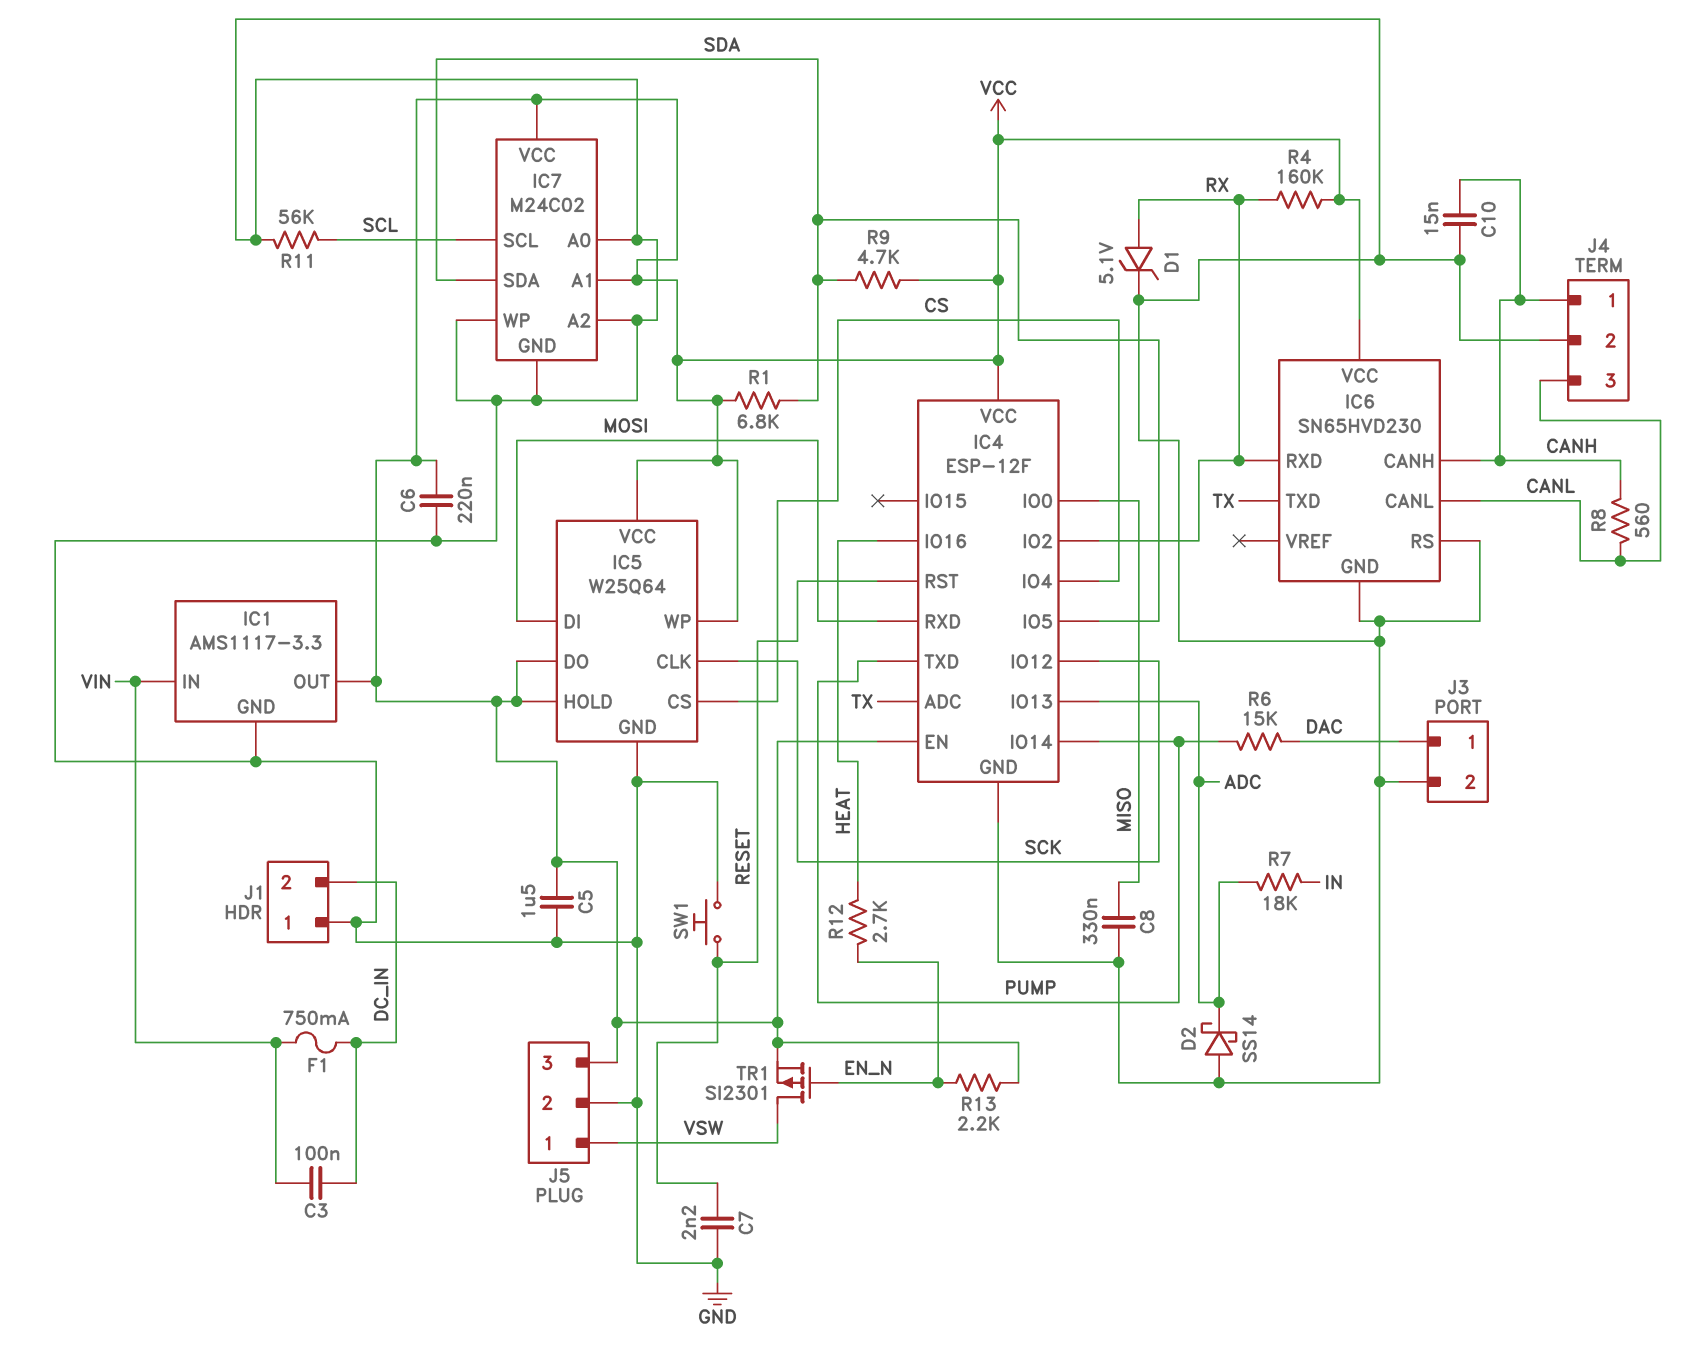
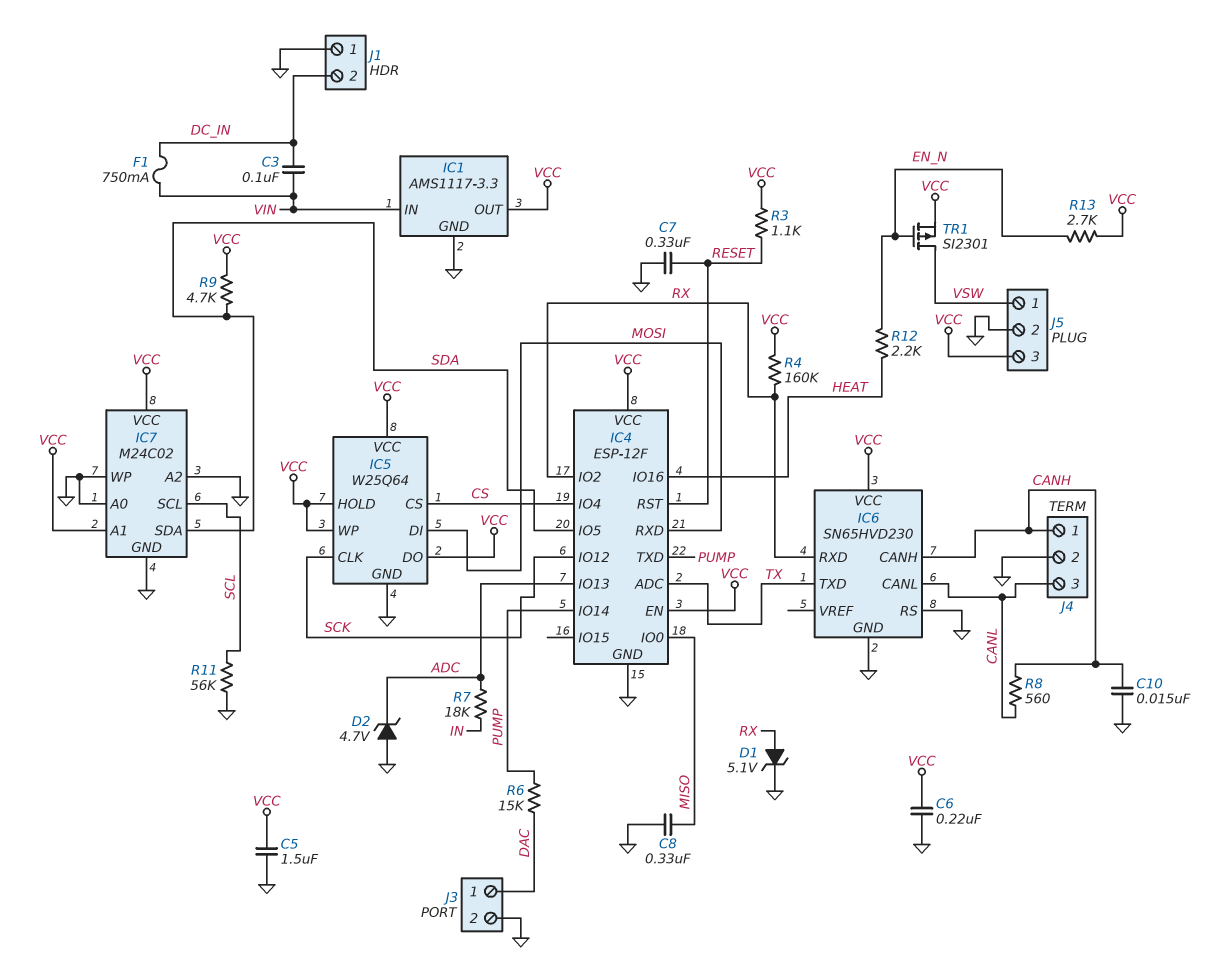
C7: 2.2nF (GND, RESET) -> 330nF (GND, RESET)
D2: schottky SS14 (A GND, K ADC) -> zener 4.7V (A GND, K ADC)
R1: 6.8k (SDA, VCC) -> none
R3: none -> 1.1k (RESET, VCC)
R12: 2.7k (EN_N, HEAT) -> 2.2k (EN_N, HEAT)
R13: 2.2k (EN_N, VCC) -> 2.7k (EN_N, VCC)
SW1: button (GND, RESET) -> none

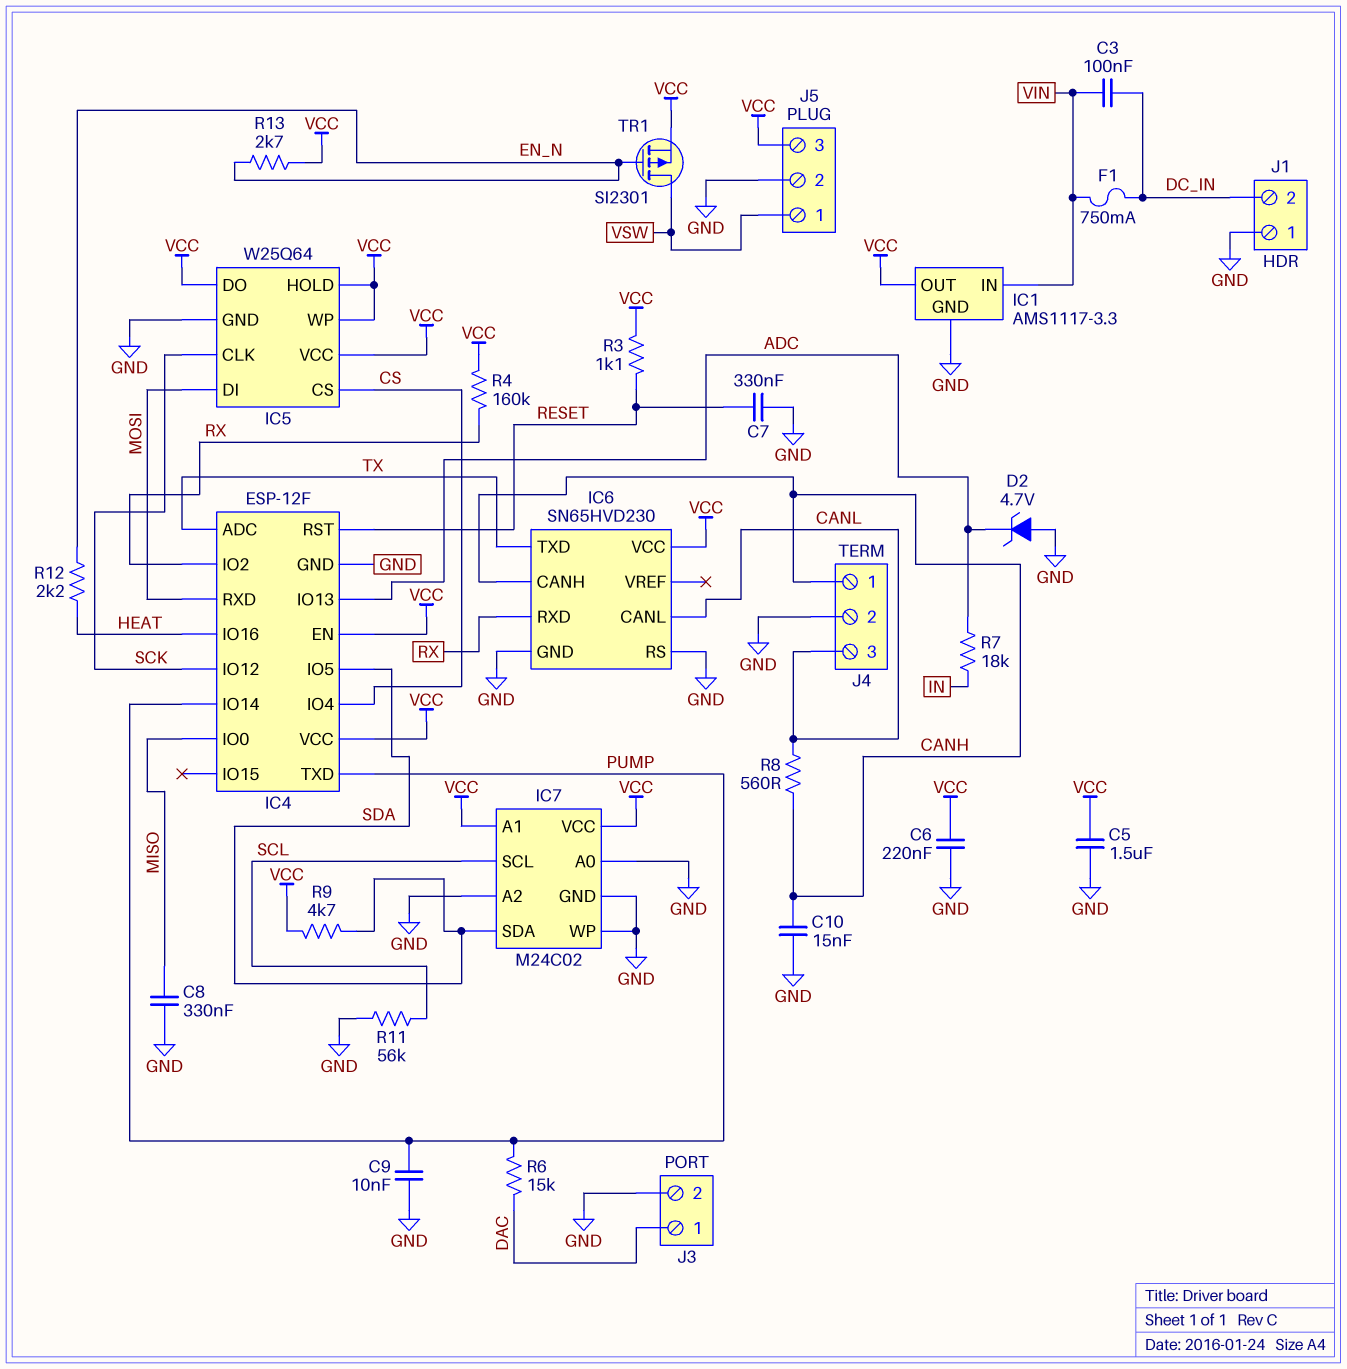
C9: none -> 10nF (GND, PUMP)
D1: zener 5.1V (A RX, K GND) -> none

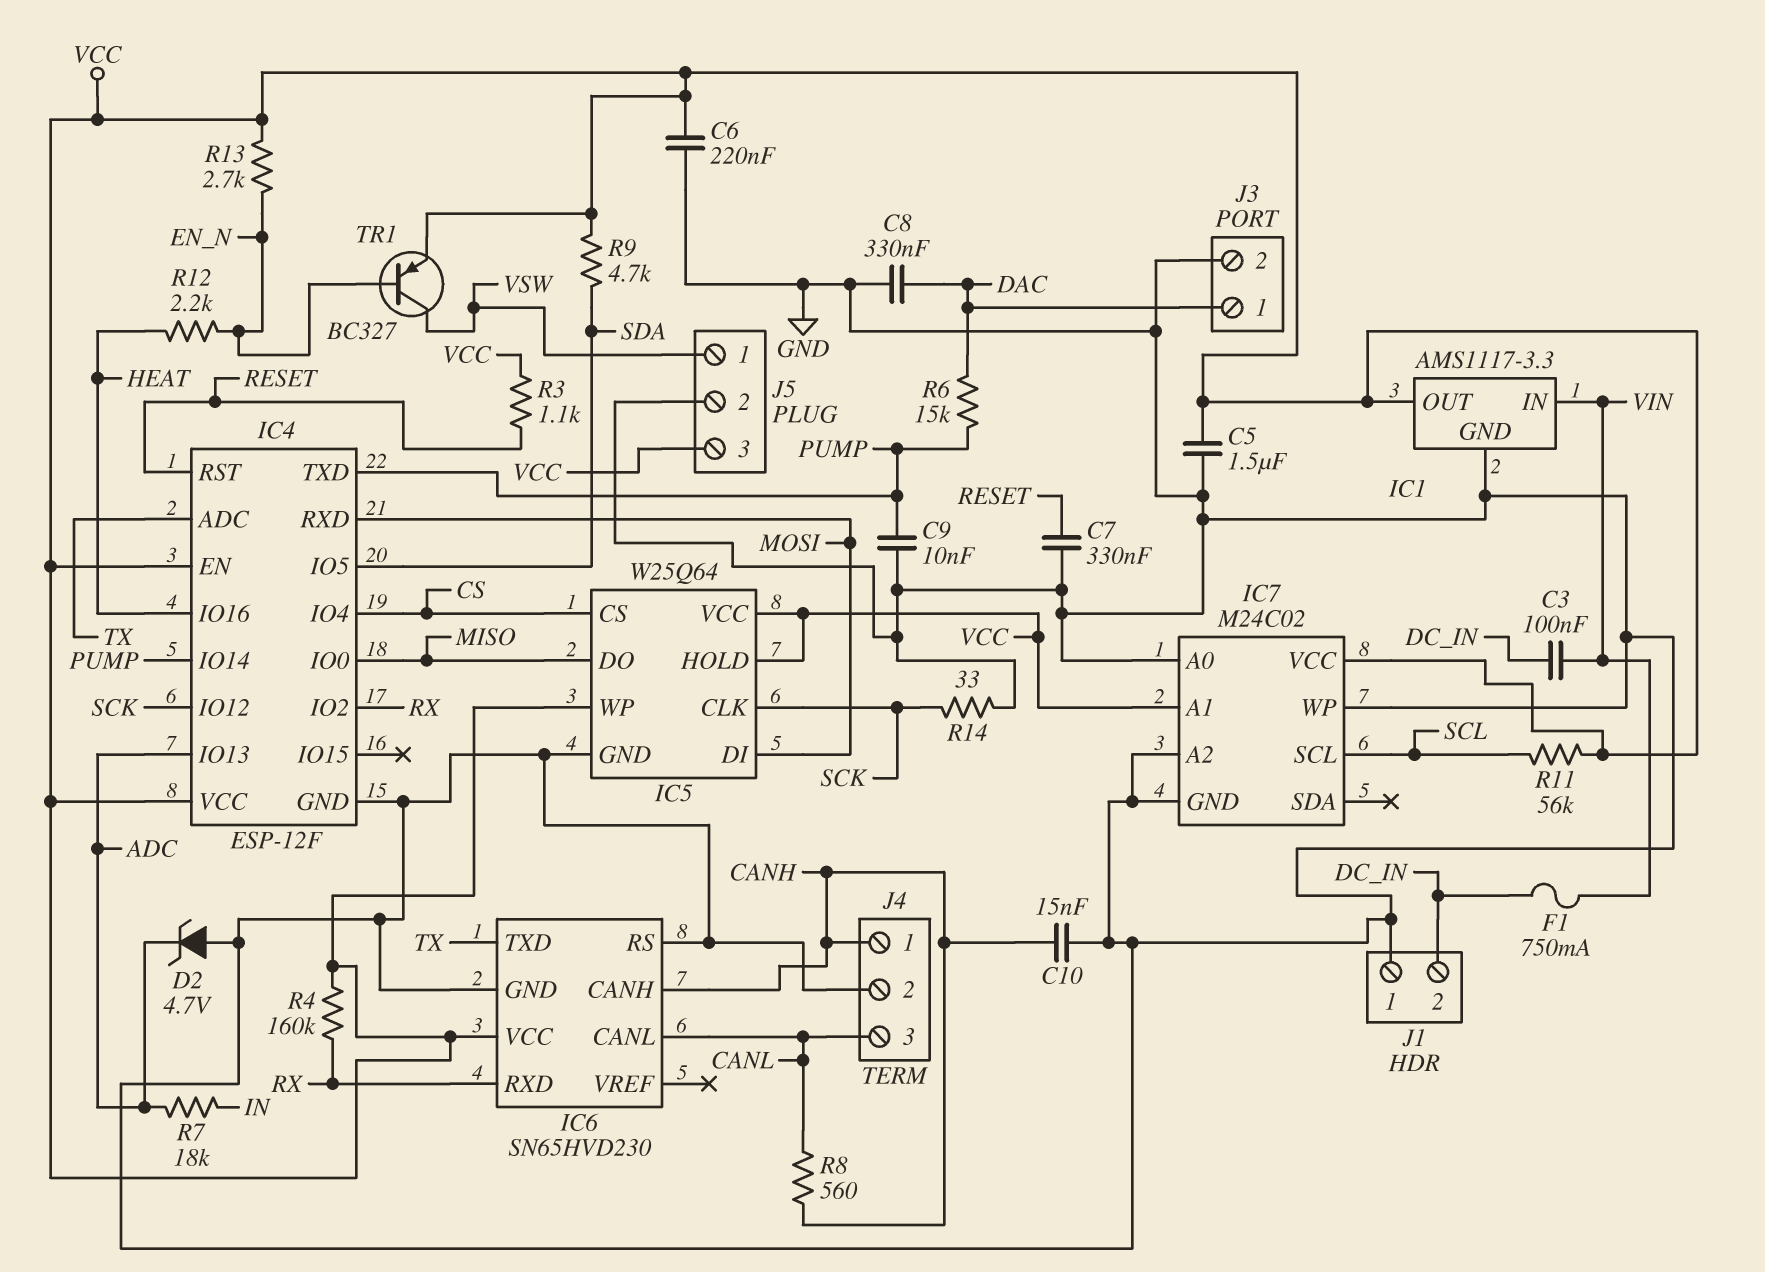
C8: 330nF (GND, MISO) -> 330nF (DAC, GND)
IC5 pin DO: VCC -> MISO
IC7 pin SDA: SDA -> none
R11: 56k (GND, SCL) -> 56k (SCL, VCC)
R14: none -> 33 (GND, SCK)
TR1: PMOS SI2301 (G EN_N, D VSW, S VCC) -> PNP BC327 (B EN_N, C VSW, E VCC)

